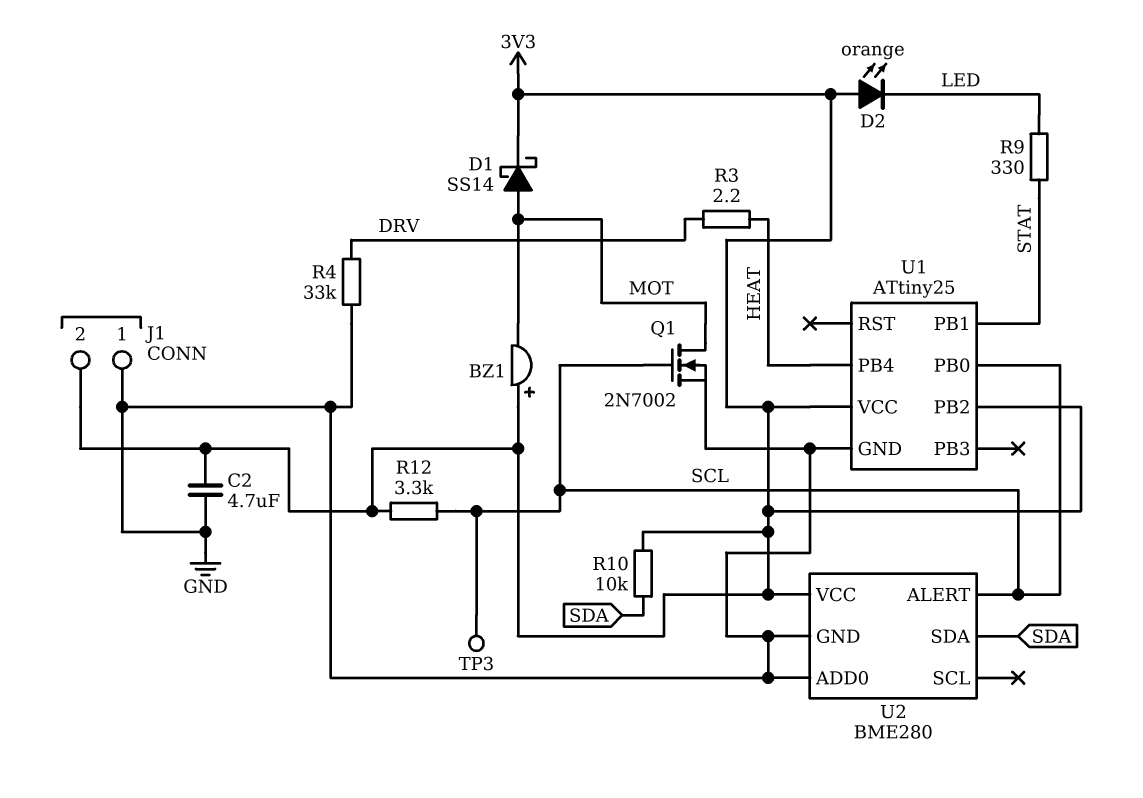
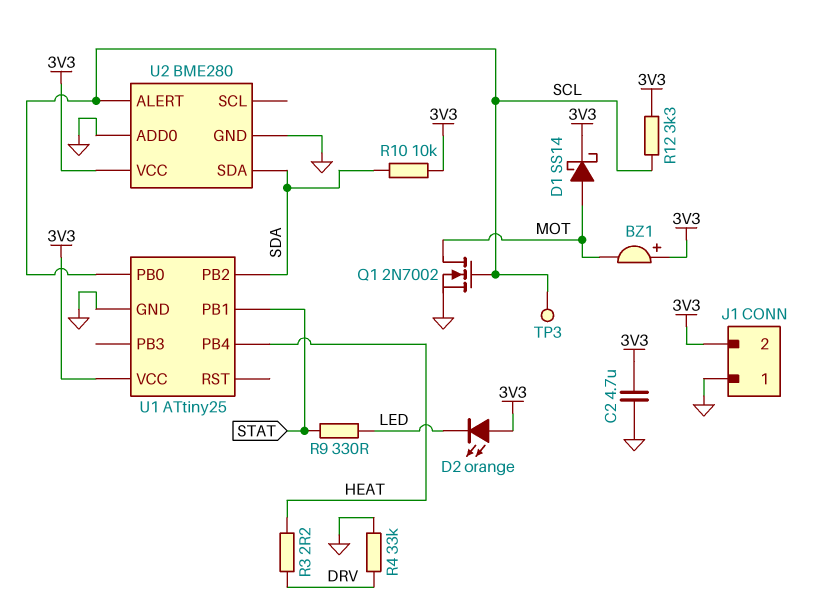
U1 pin PB2: 3V3 -> SDA

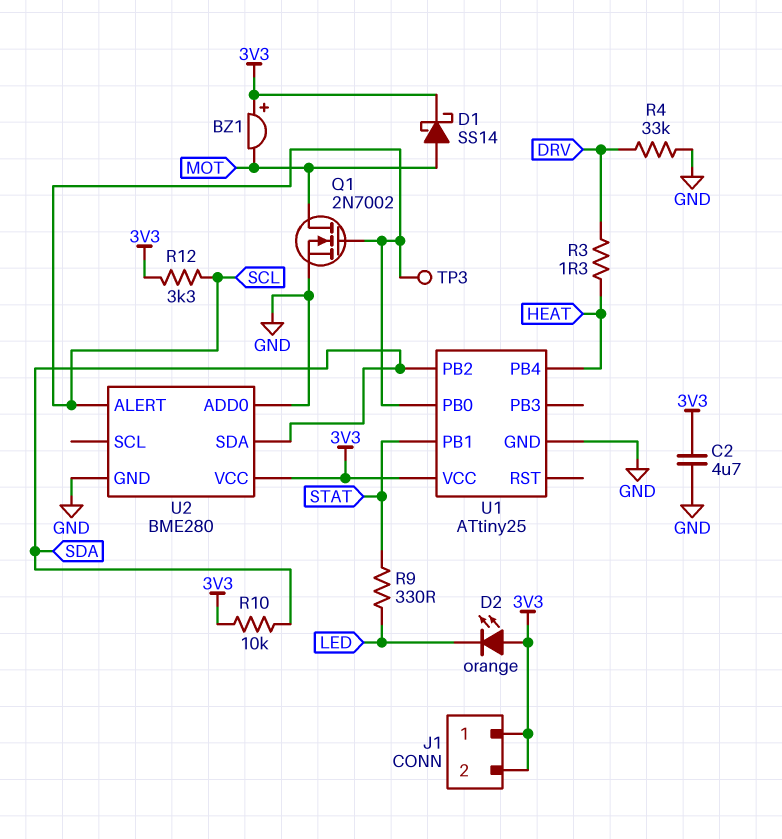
J1 pin 1: GND -> 3V3
R3: 2.2 (DRV, HEAT) -> 1.3 (DRV, HEAT)

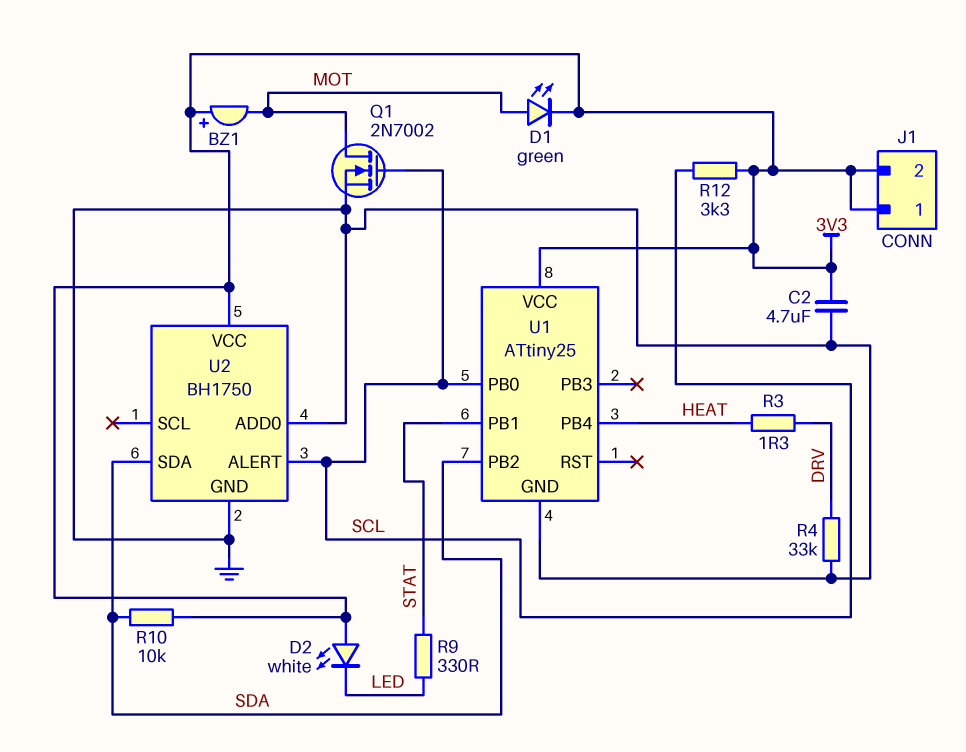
D1: schottky SS14 (A MOT, K 3V3) -> LED green (A MOT, K 3V3)
D2: LED orange (A 3V3, K LED) -> LED white (A 3V3, K LED)
TP3: test point (SCL) -> none
U2: BME280 -> BH1750

